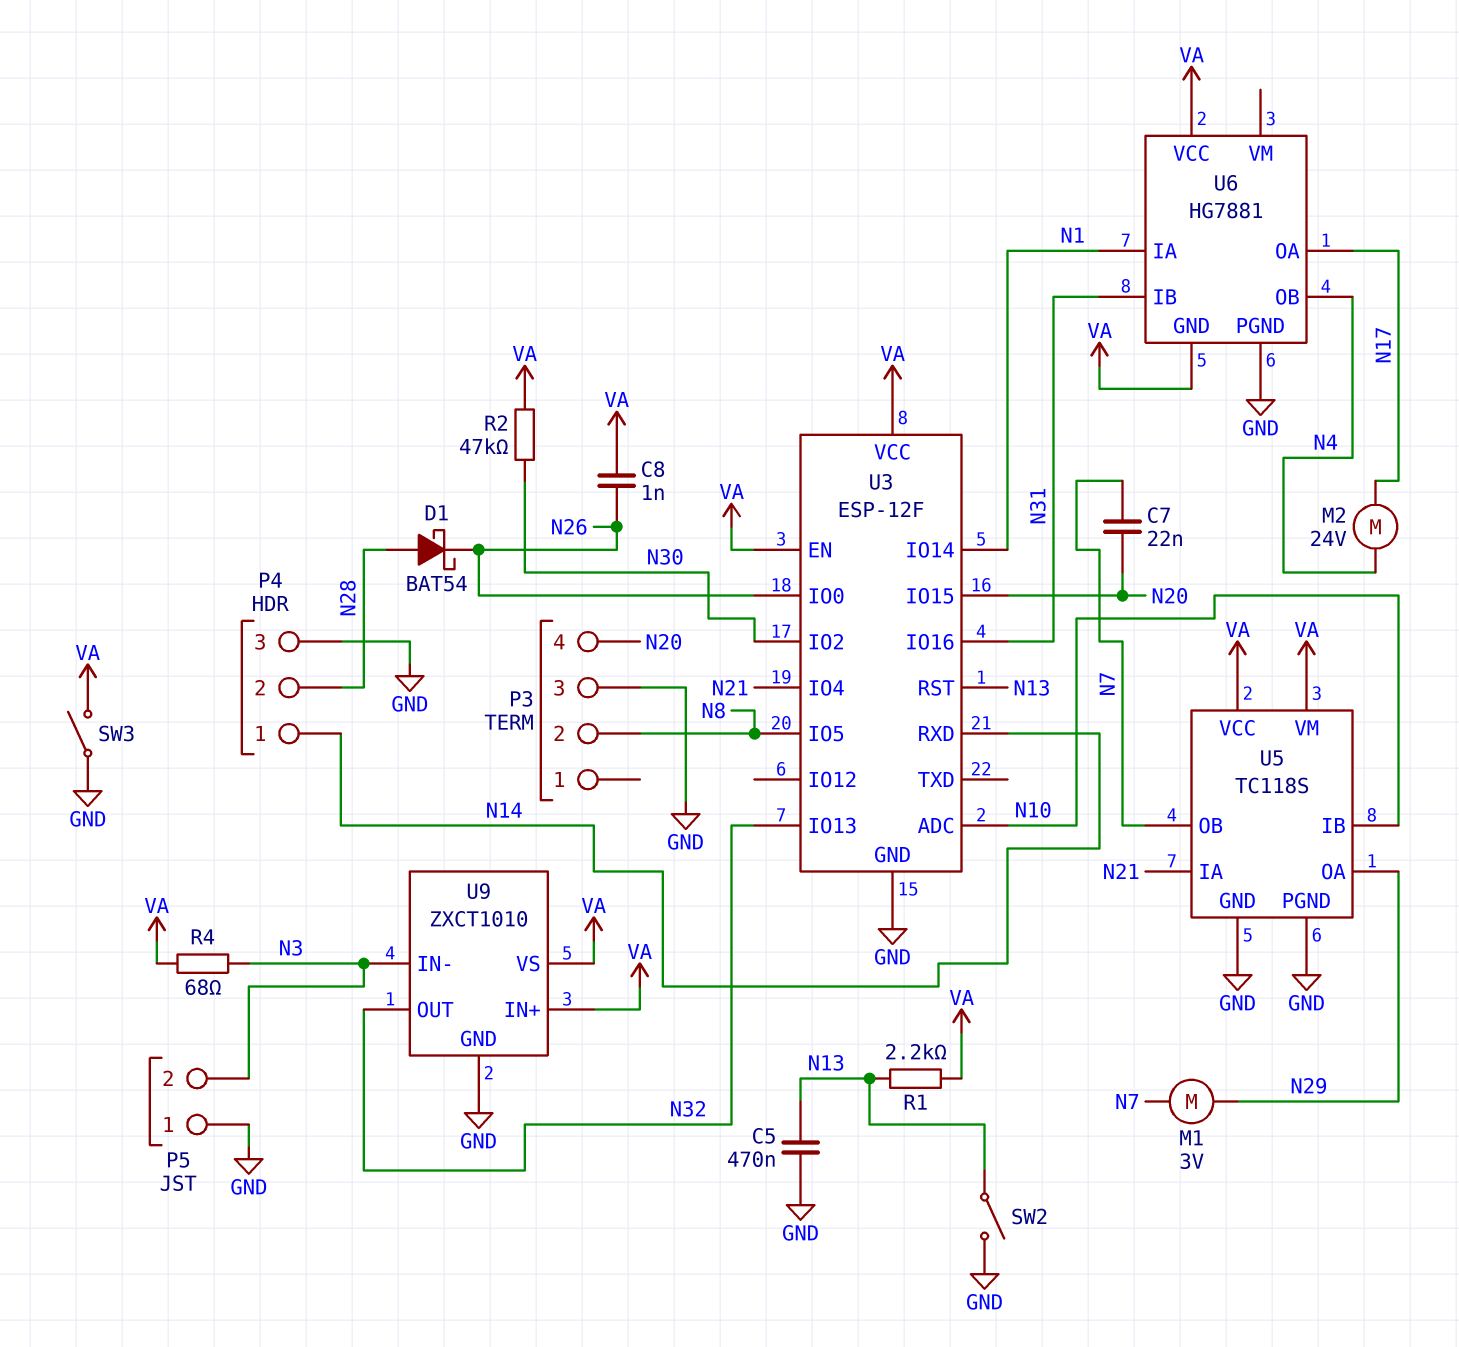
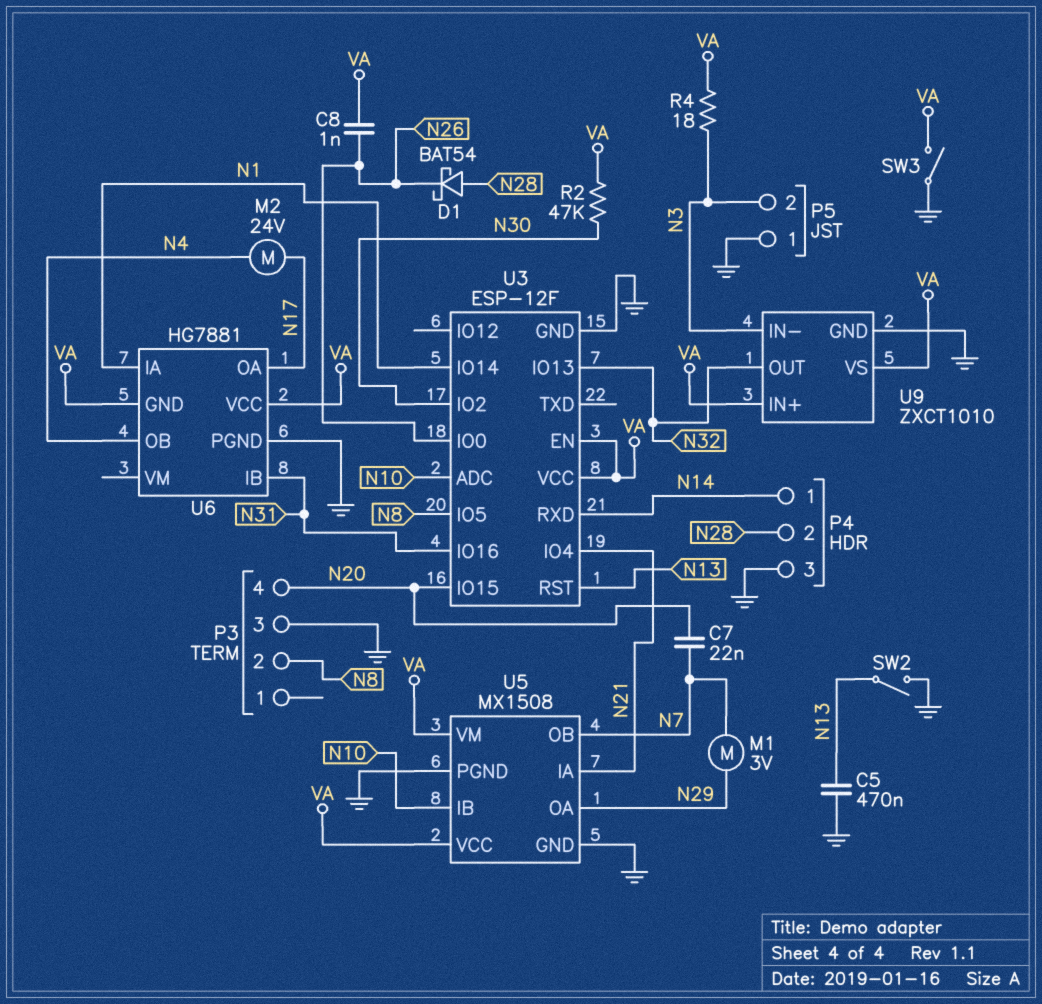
R1: 2.2k (N13, VA) -> none
R4: 68 (N3, VA) -> 18 (N3, VA)
U5: TC118S -> MX1508

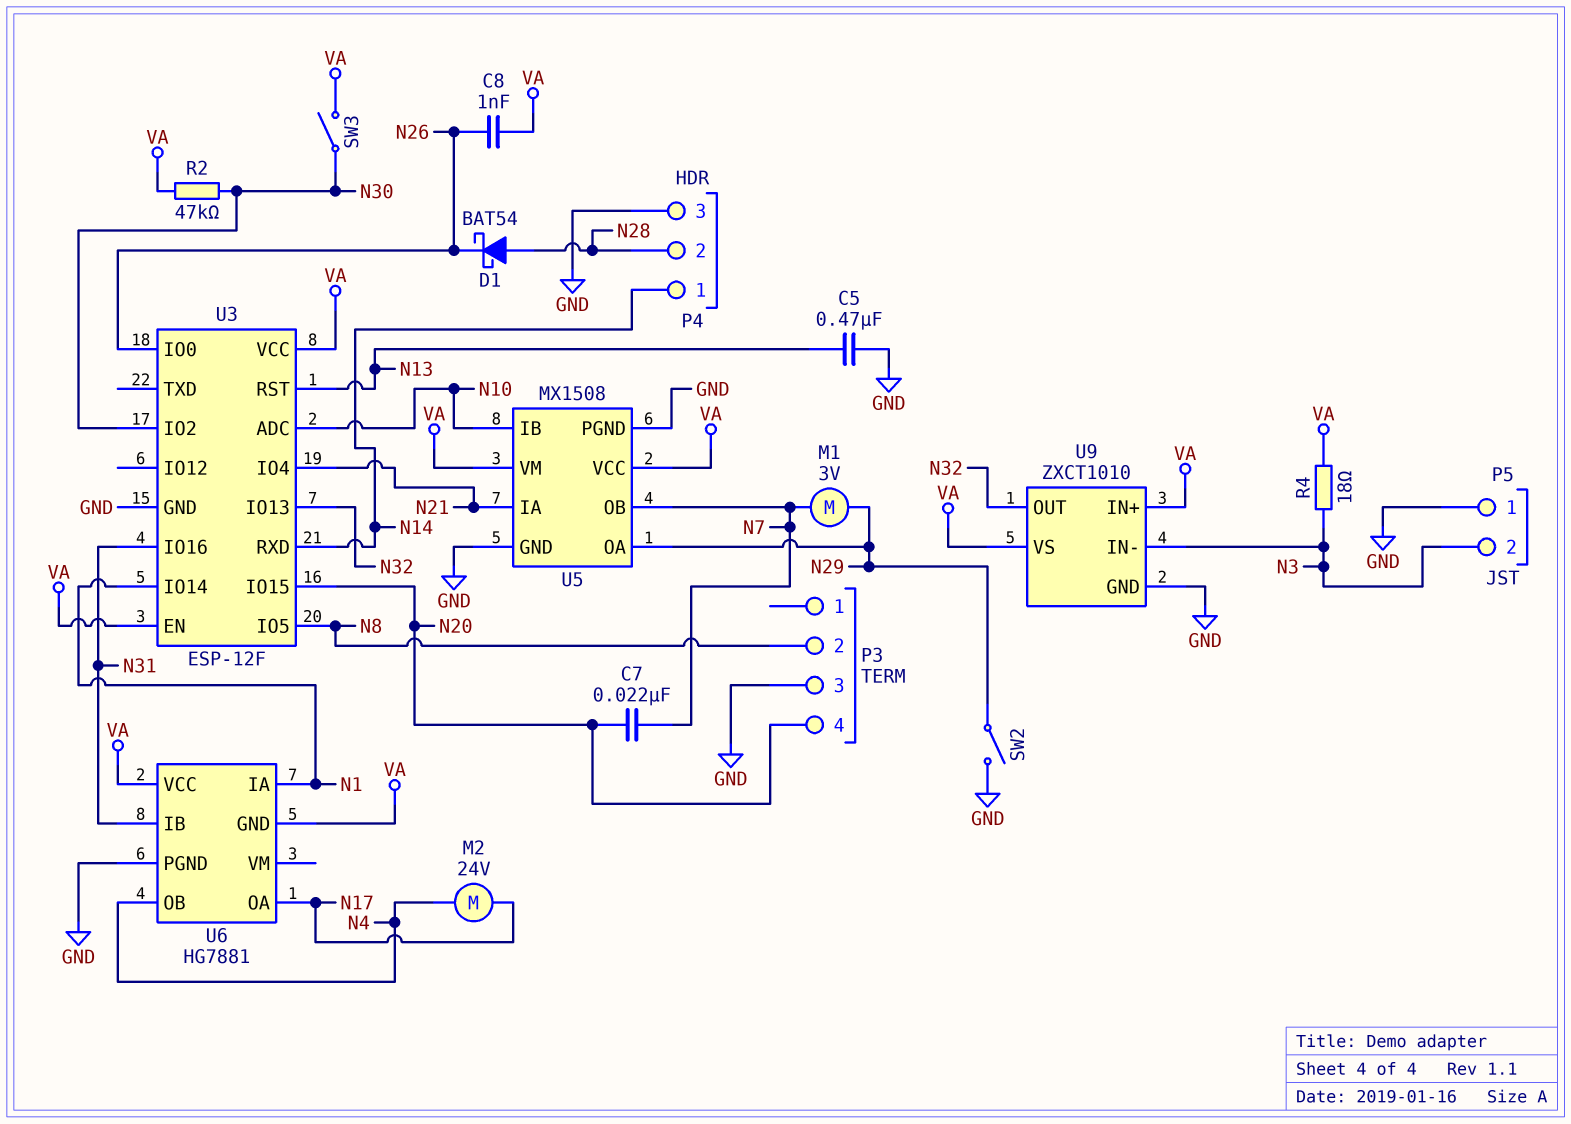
SW2: switch (GND, N13) -> switch (GND, N29)
SW3: switch (GND, VA) -> switch (N30, VA)

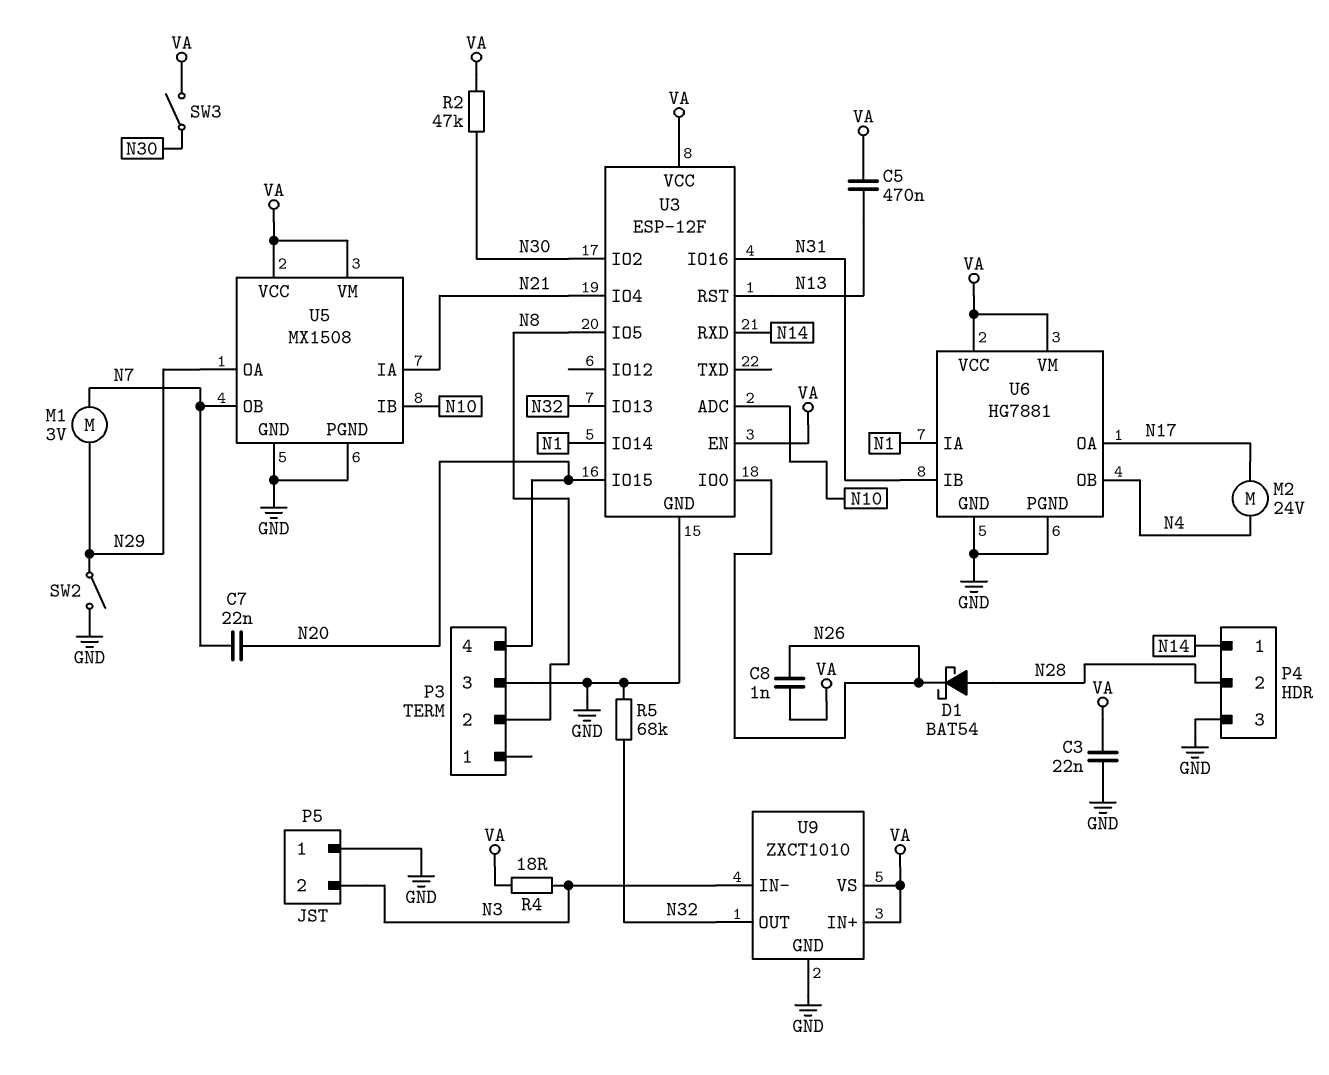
C3: none -> 22nF (GND, VA)
C5: 470nF (GND, N13) -> 470nF (N13, VA)
R5: none -> 68k (GND, N32)
U6 pin GND: VA -> GND
U6 pin VM: none -> VA

